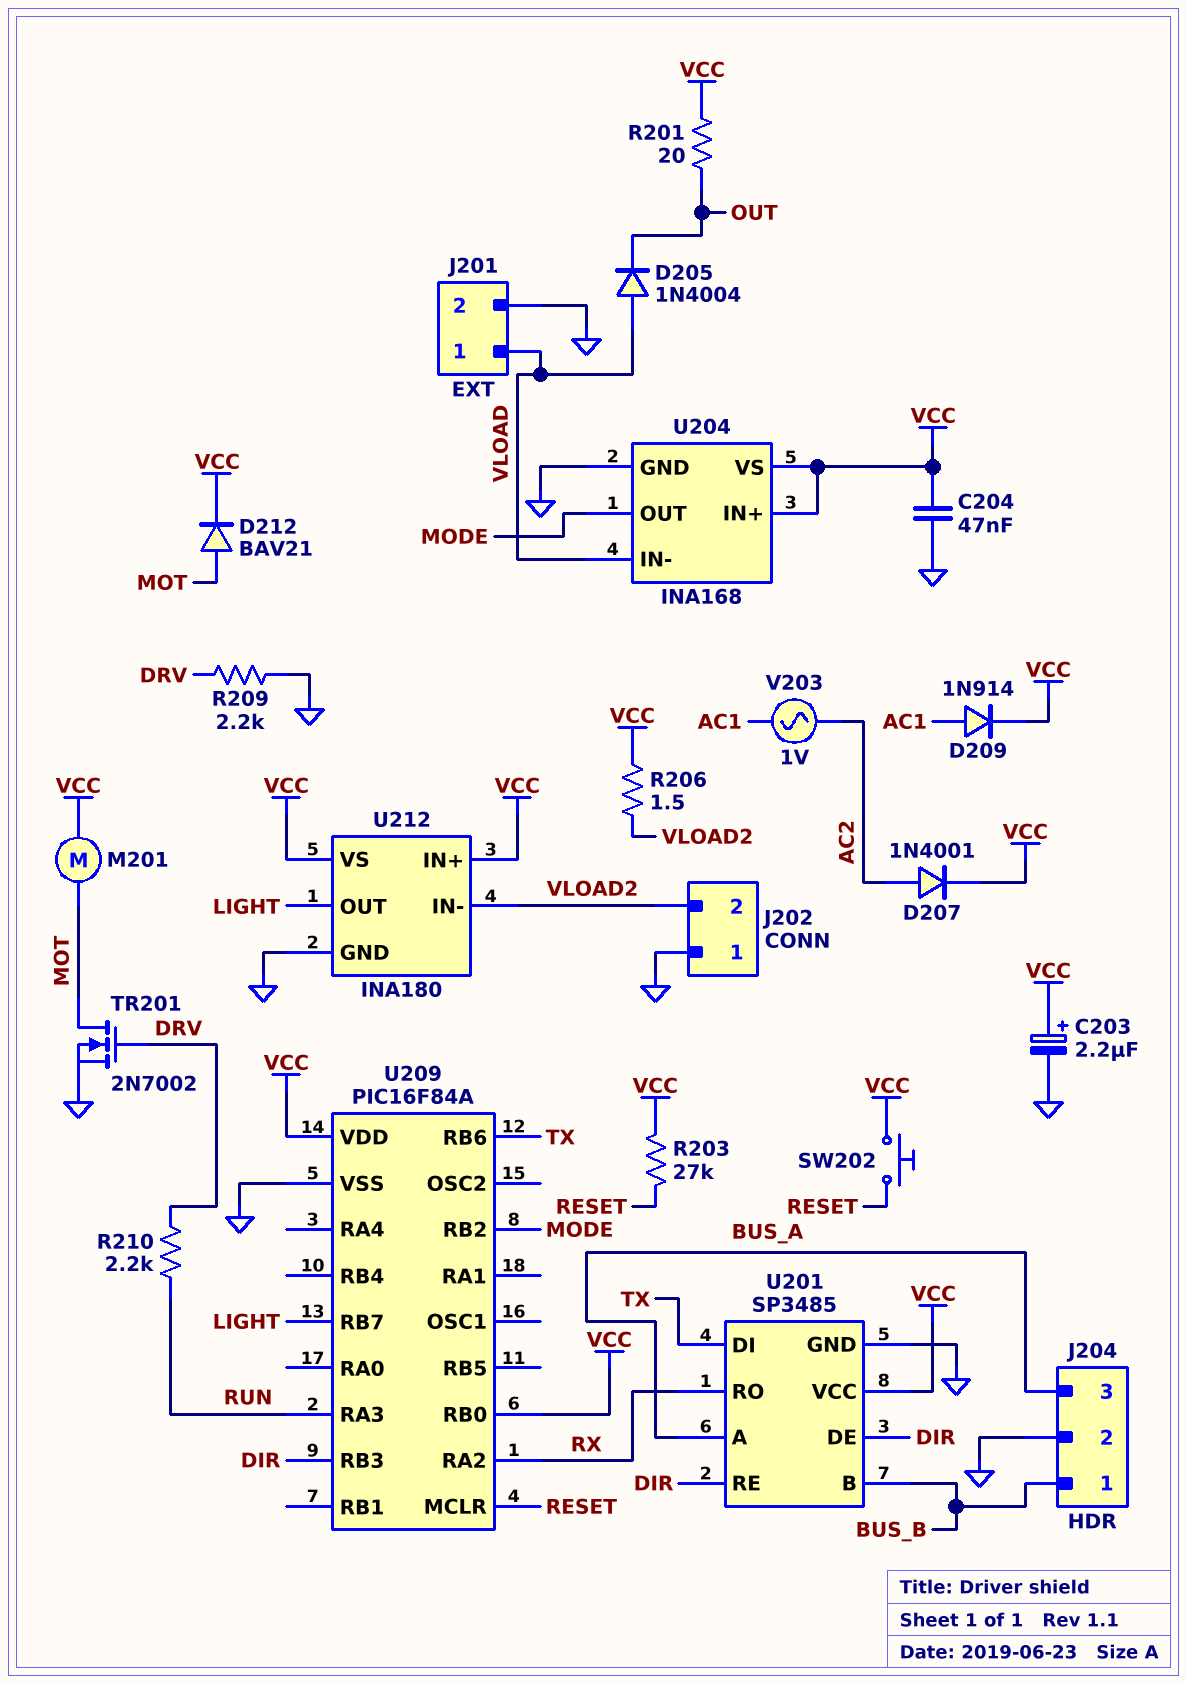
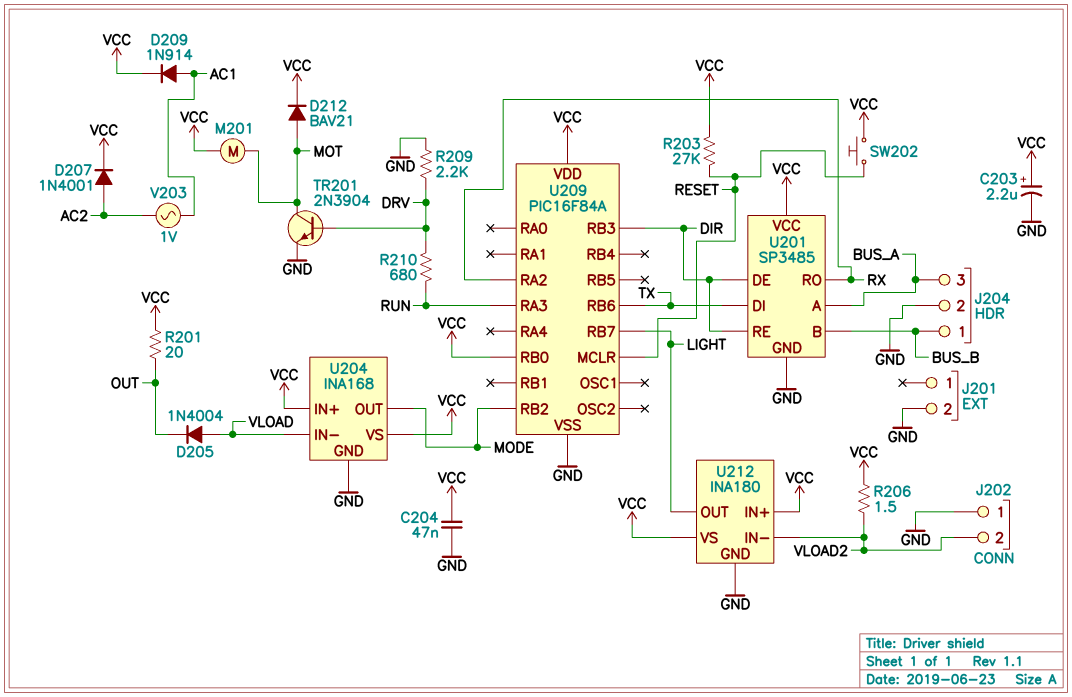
J201 pin 1: VLOAD -> none
R210: 2.2k (DRV, RUN) -> 680 (DRV, RUN)
TR201: NMOS 2N7002 (G DRV, D MOT, S GND) -> NPN 2N3904 (B DRV, C MOT, E GND)

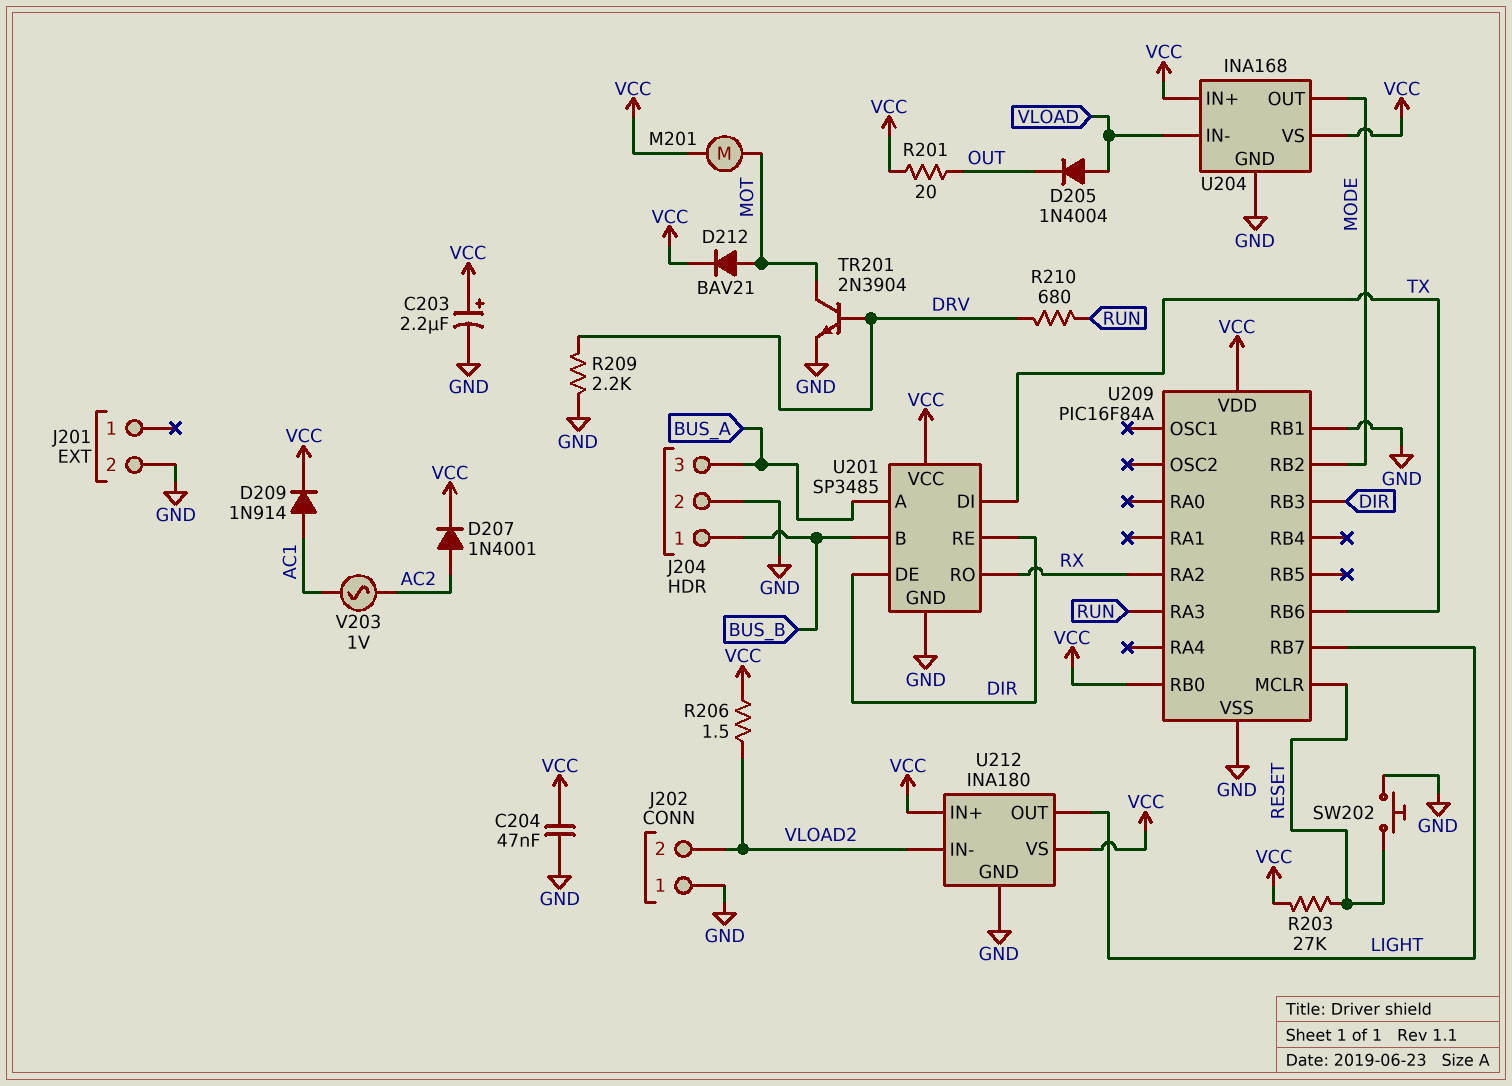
SW202: button (RESET, VCC) -> button (GND, RESET)
U209 pin RB1: none -> GND

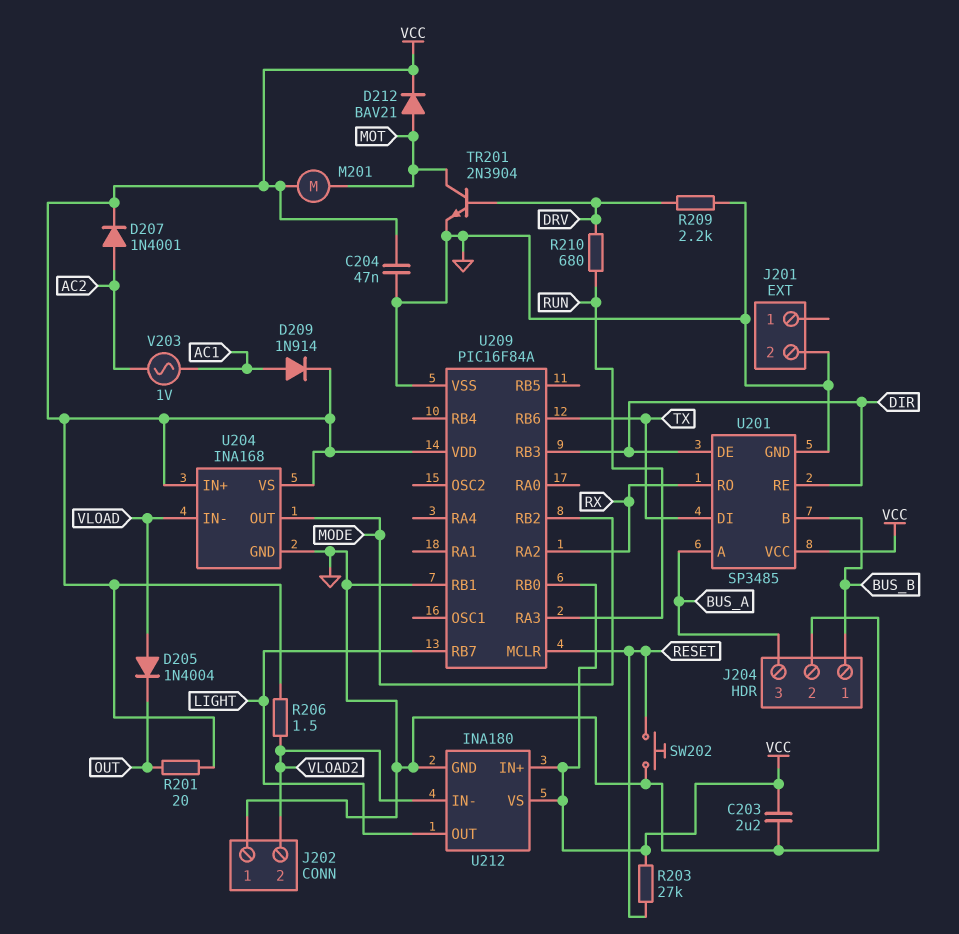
C203: 2.2uF (plus VCC, minus GND) -> 2.2uF (GND, VCC)

